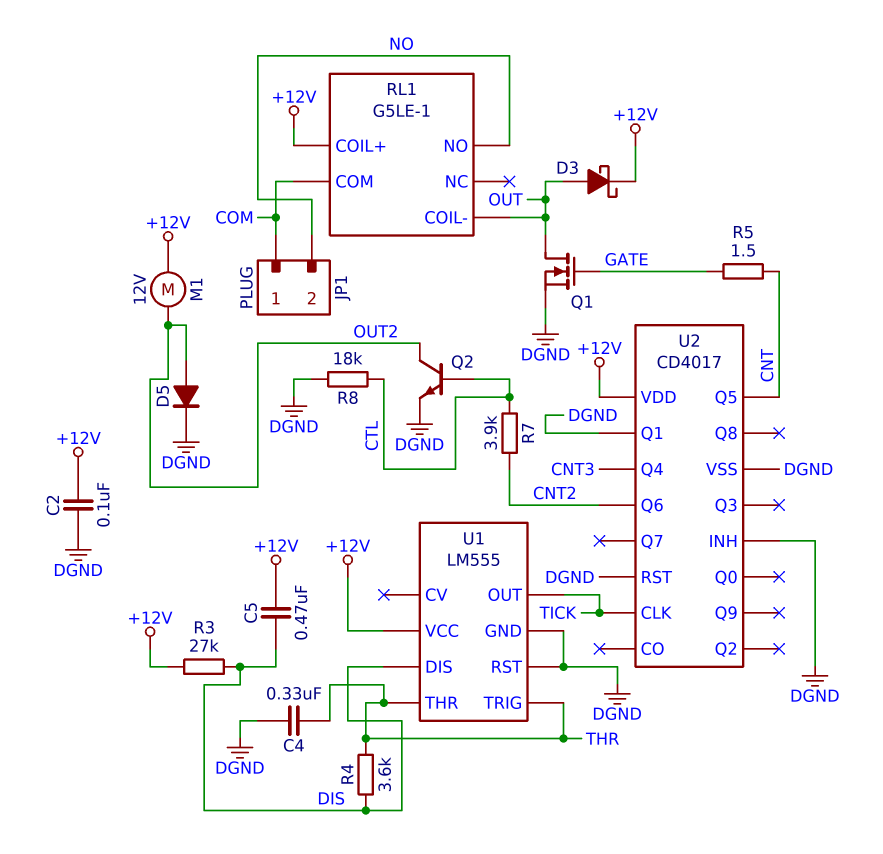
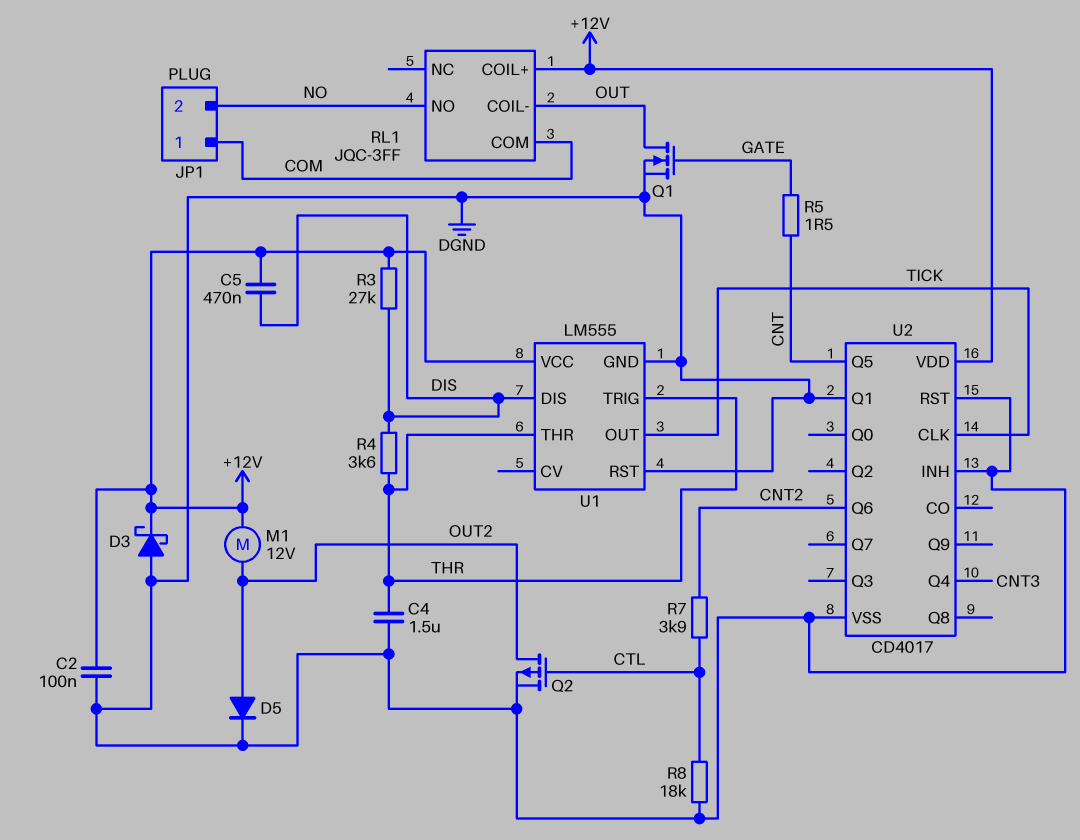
C4: 330nF (DGND, THR) -> 1.5uF (DGND, THR)
D3: schottky (A OUT, K +12V) -> schottky (A DGND, K +12V)
Q2: NPN (B CTL, C OUT2, E DGND) -> PMOS (G CTL, D OUT2, S DGND)
RL1: G5LE-1 -> JQC-3FF

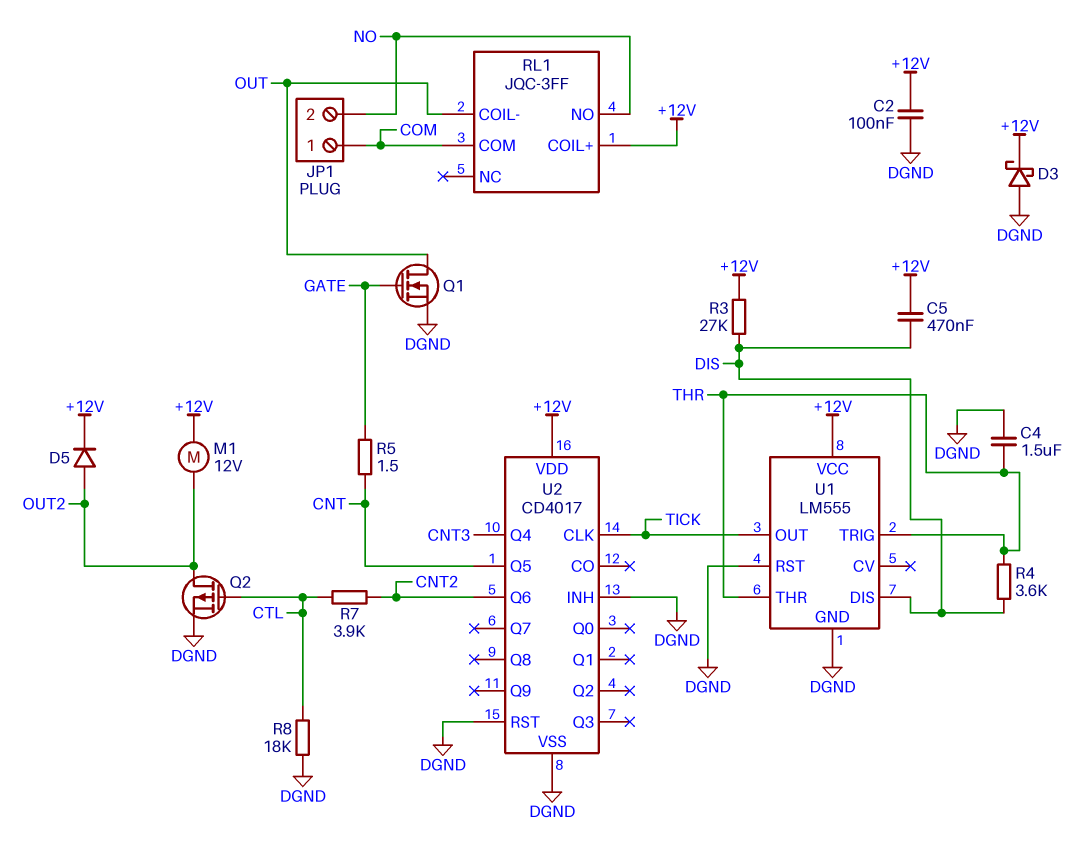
D5: diode (A OUT2, K DGND) -> diode (A OUT2, K +12V)
U2 pin Q1: DGND -> none

